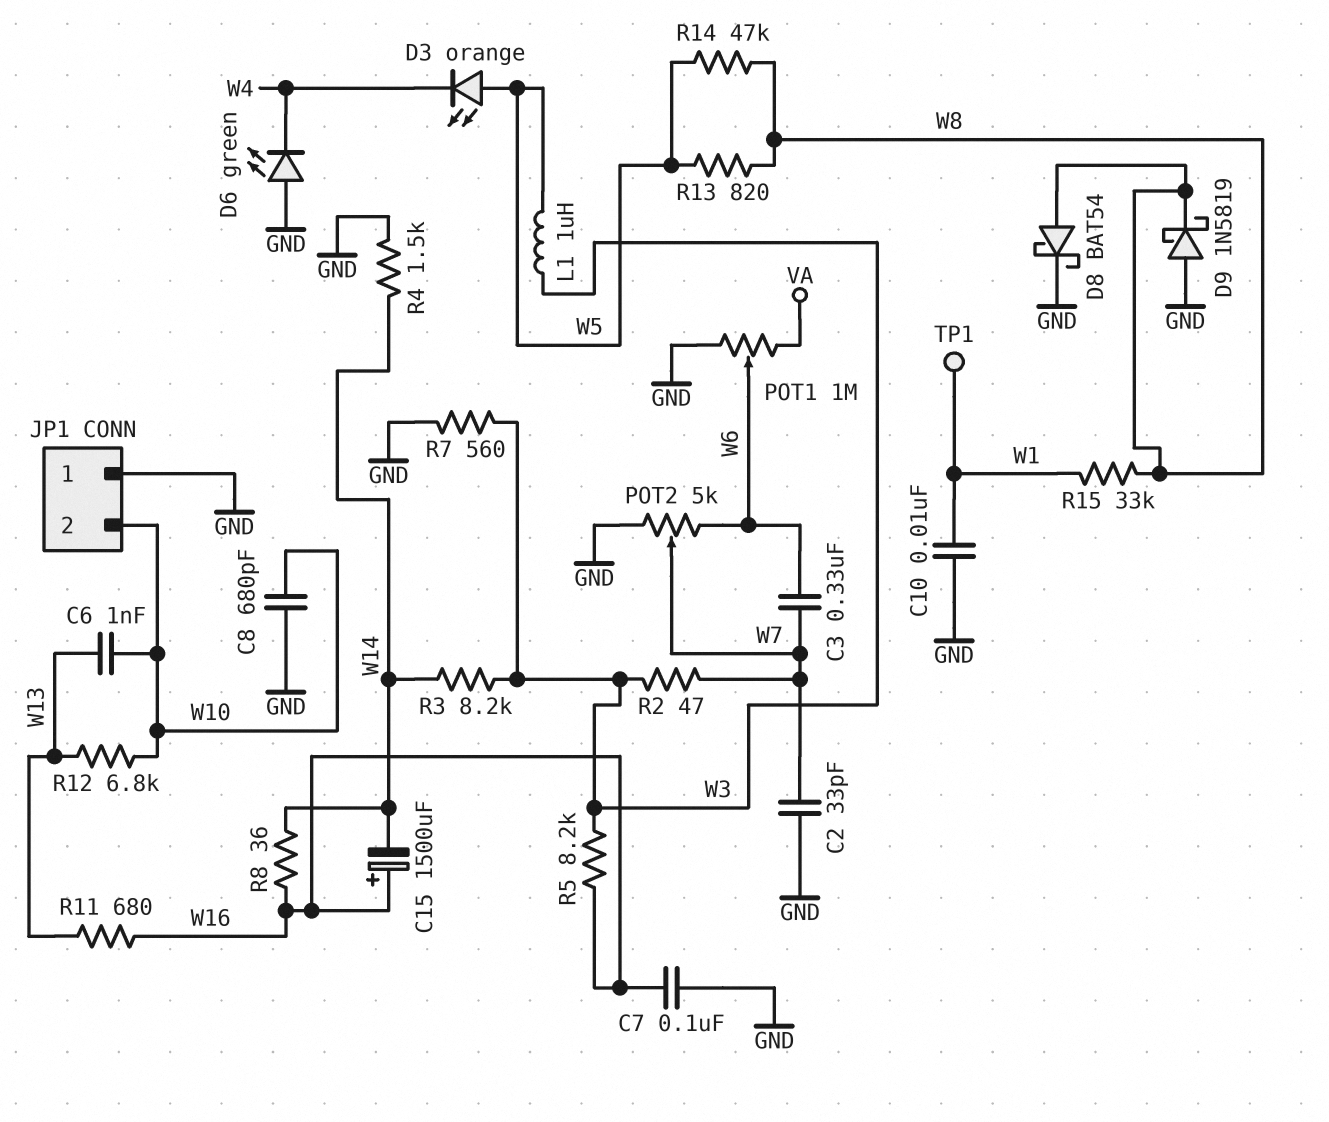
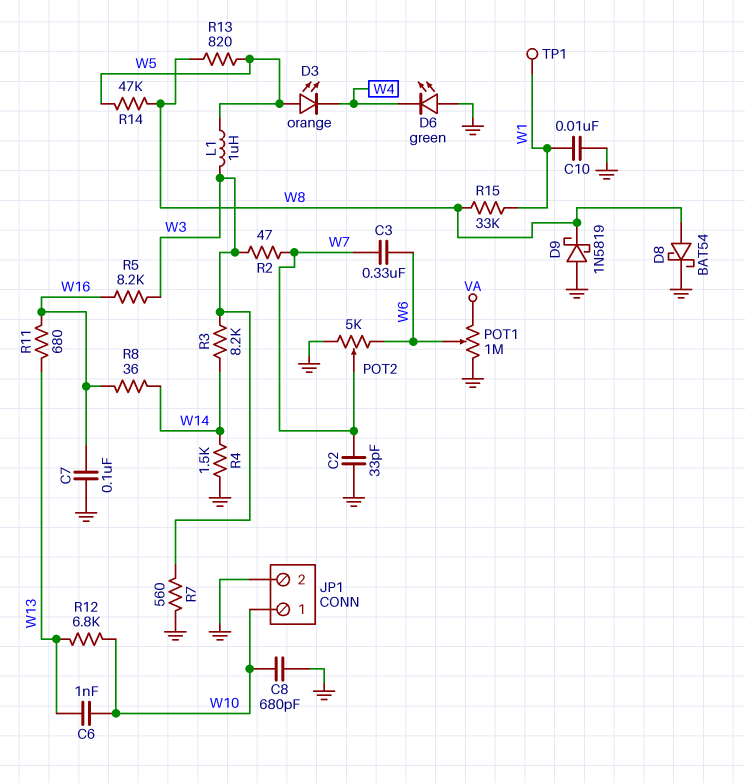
C15: 1500uF (plus W16, minus W14) -> none
JP1 pin 1: GND -> W10
JP1 pin 2: W10 -> GND

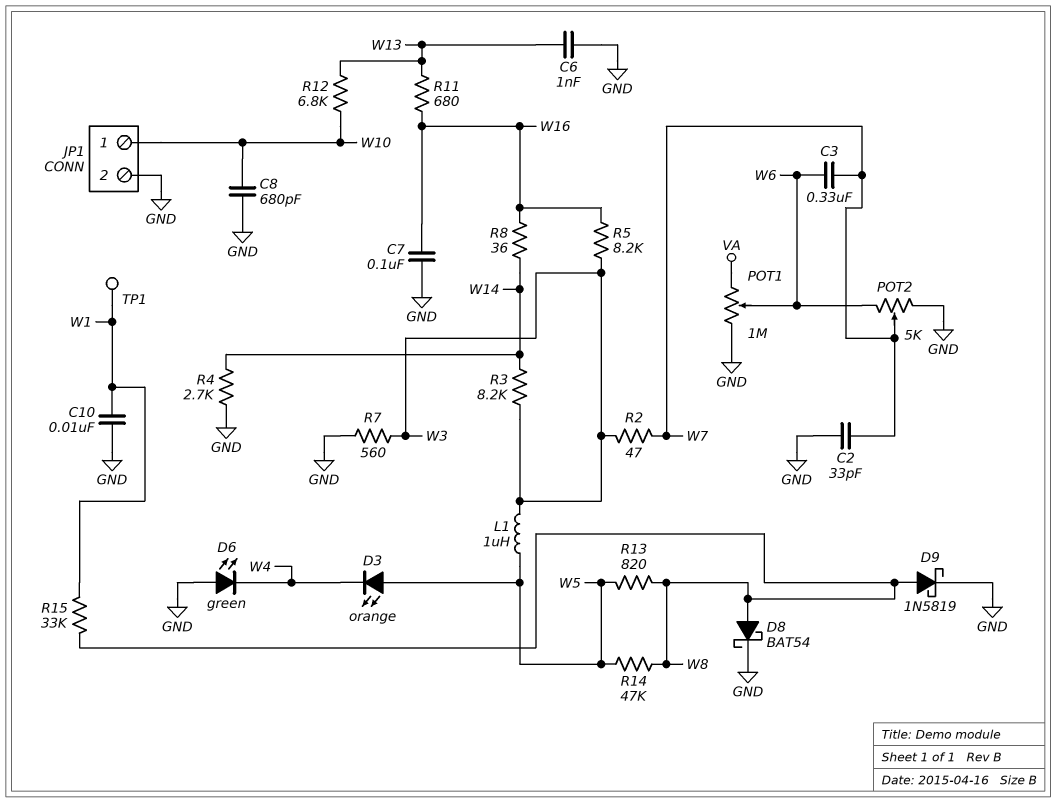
C6: 1nF (W10, W13) -> 1nF (GND, W13)
D9: schottky 1N5819 (A GND, K W8) -> schottky 1N5819 (A W8, K GND)
R4: 1.5k (GND, W14) -> 2.7k (GND, W14)

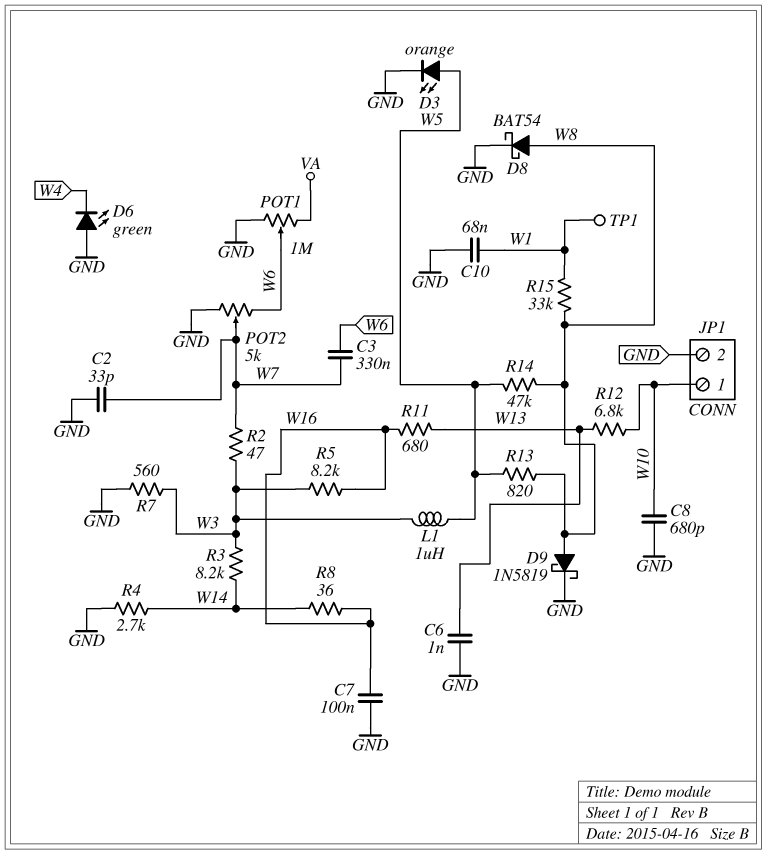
C10: 10nF (GND, W1) -> 68nF (GND, W1)
D3: LED orange (A W5, K W4) -> LED orange (A W5, K GND)

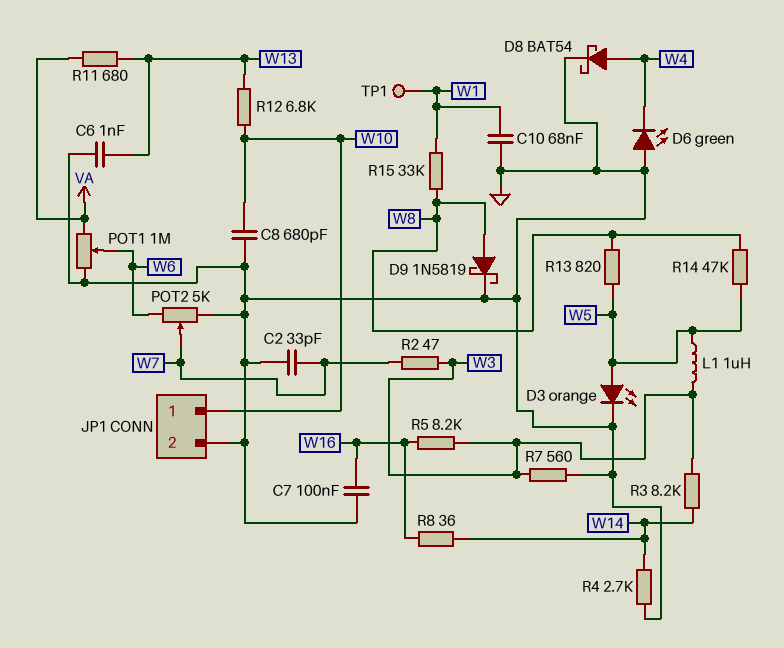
C3: 330nF (W6, W7) -> none
D8: schottky BAT54 (A W8, K GND) -> schottky BAT54 (A W4, K GND)
R11: 680 (W13, W16) -> 680 (VA, W13)

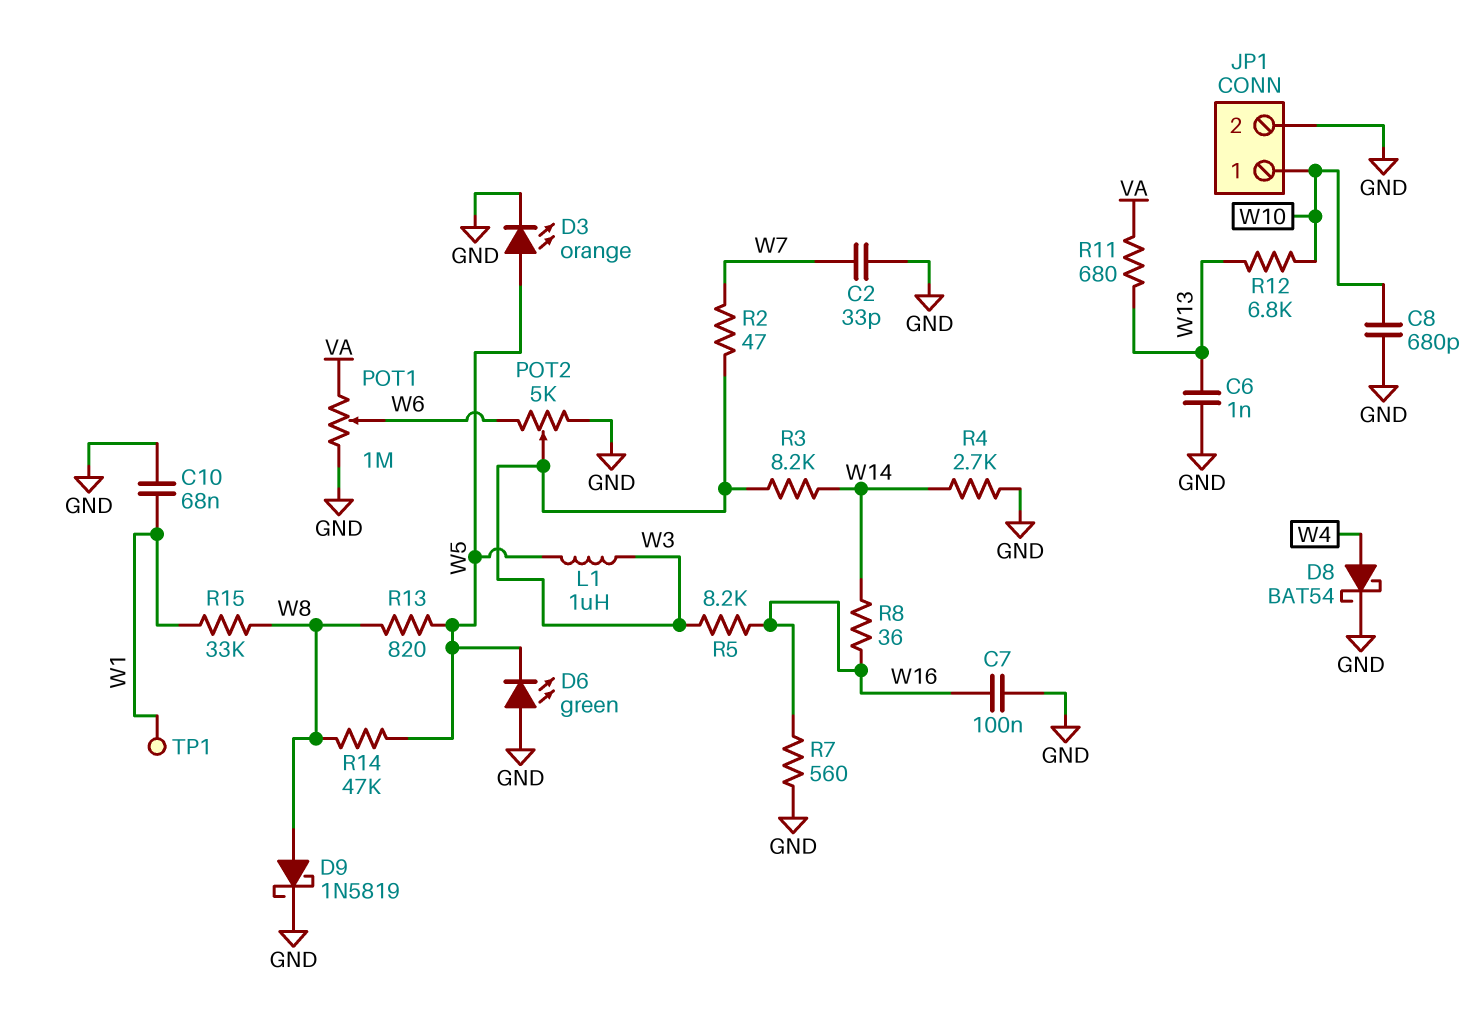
D6: LED green (A GND, K W4) -> LED green (A GND, K W5)
POT2: 5k (GND, W6, wiper W7) -> 5k (GND, W6, wiper W3)
R7: 560 (GND, W3) -> 560 (GND, W16)

